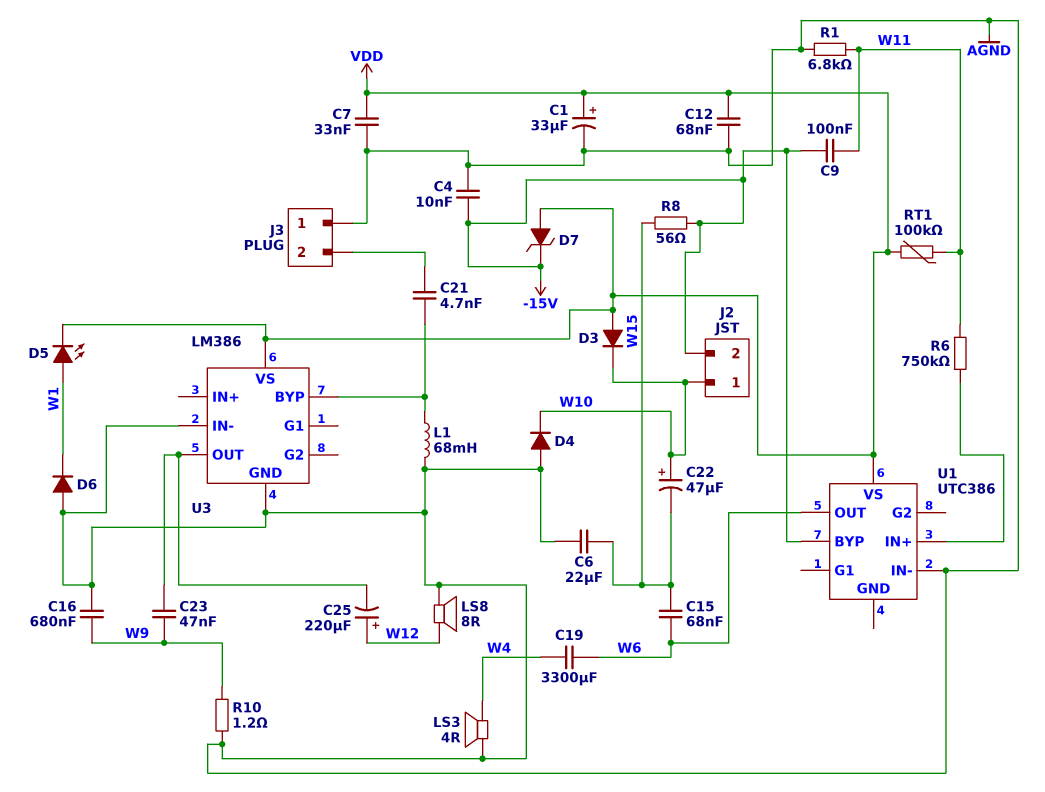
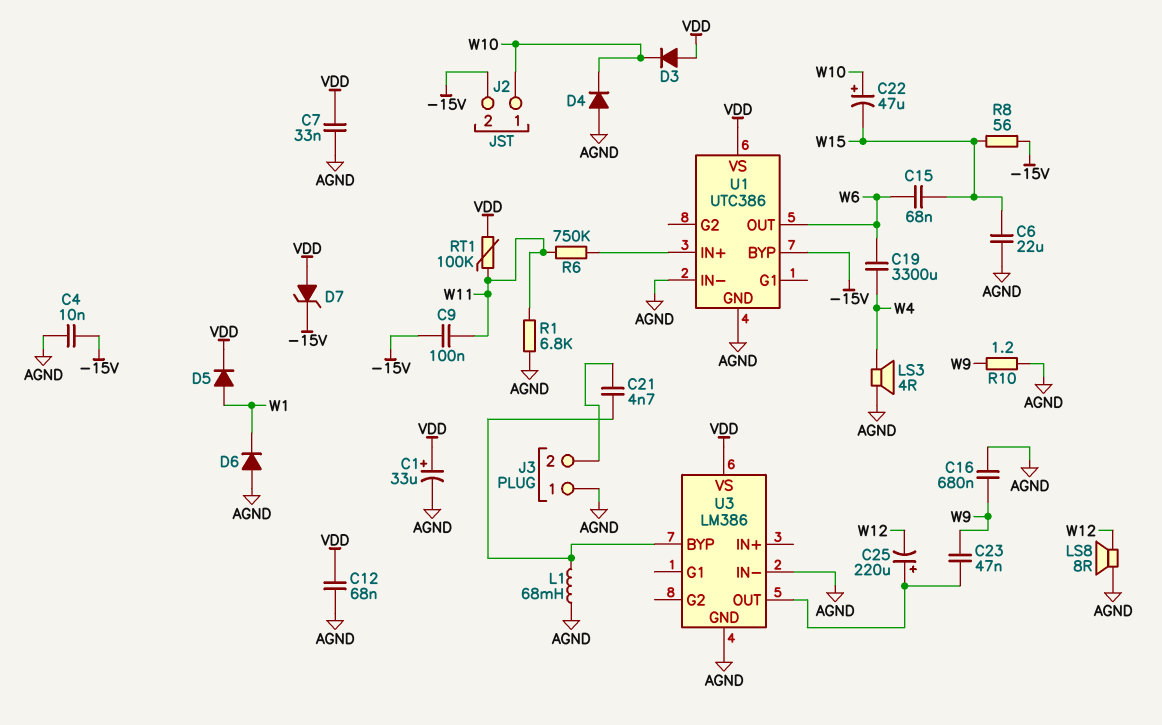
C25: 220uF (plus W12, minus U3/OUT) -> 220uF (plus U3/OUT, minus W12)
D5: LED (A W1, K VDD) -> diode (A W1, K VDD)
U1 pin GND: none -> AGND

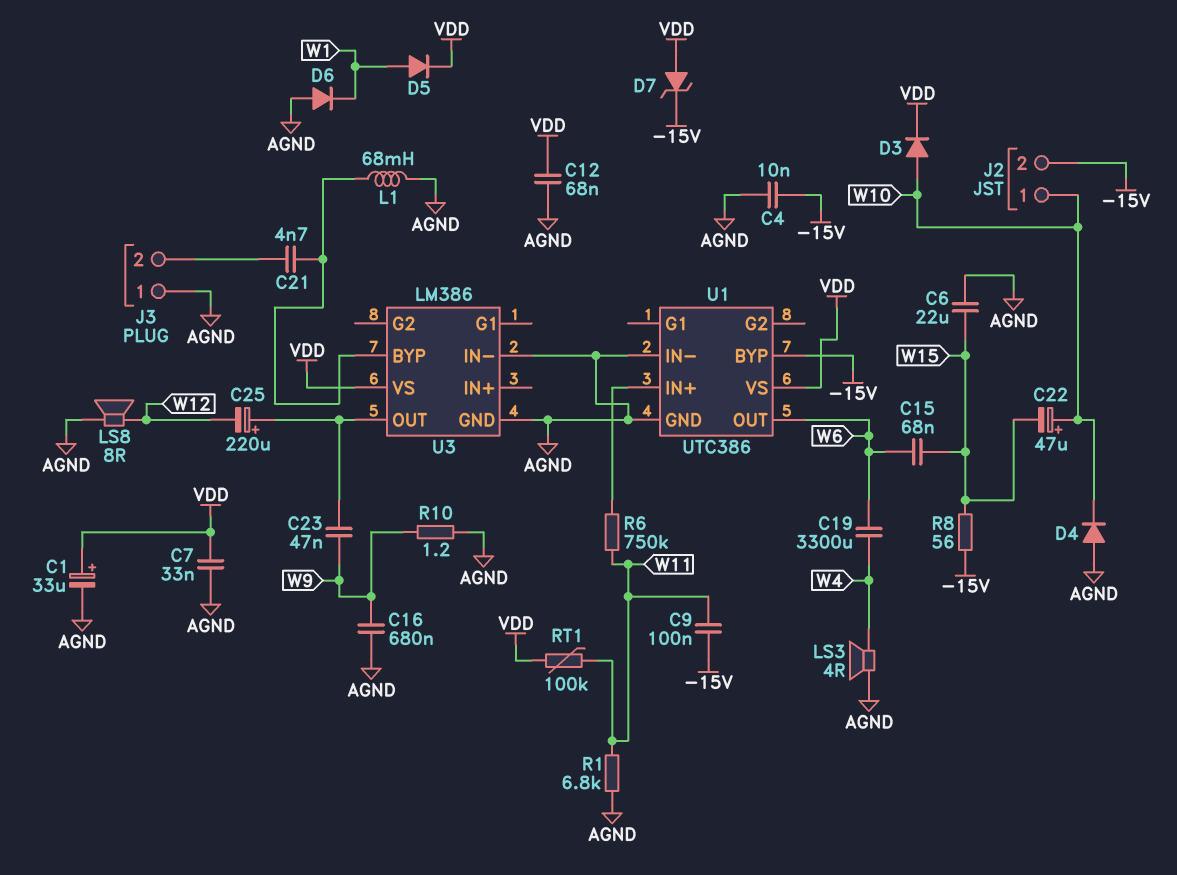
D3: diode (A VDD, K W10) -> diode (A W10, K VDD)

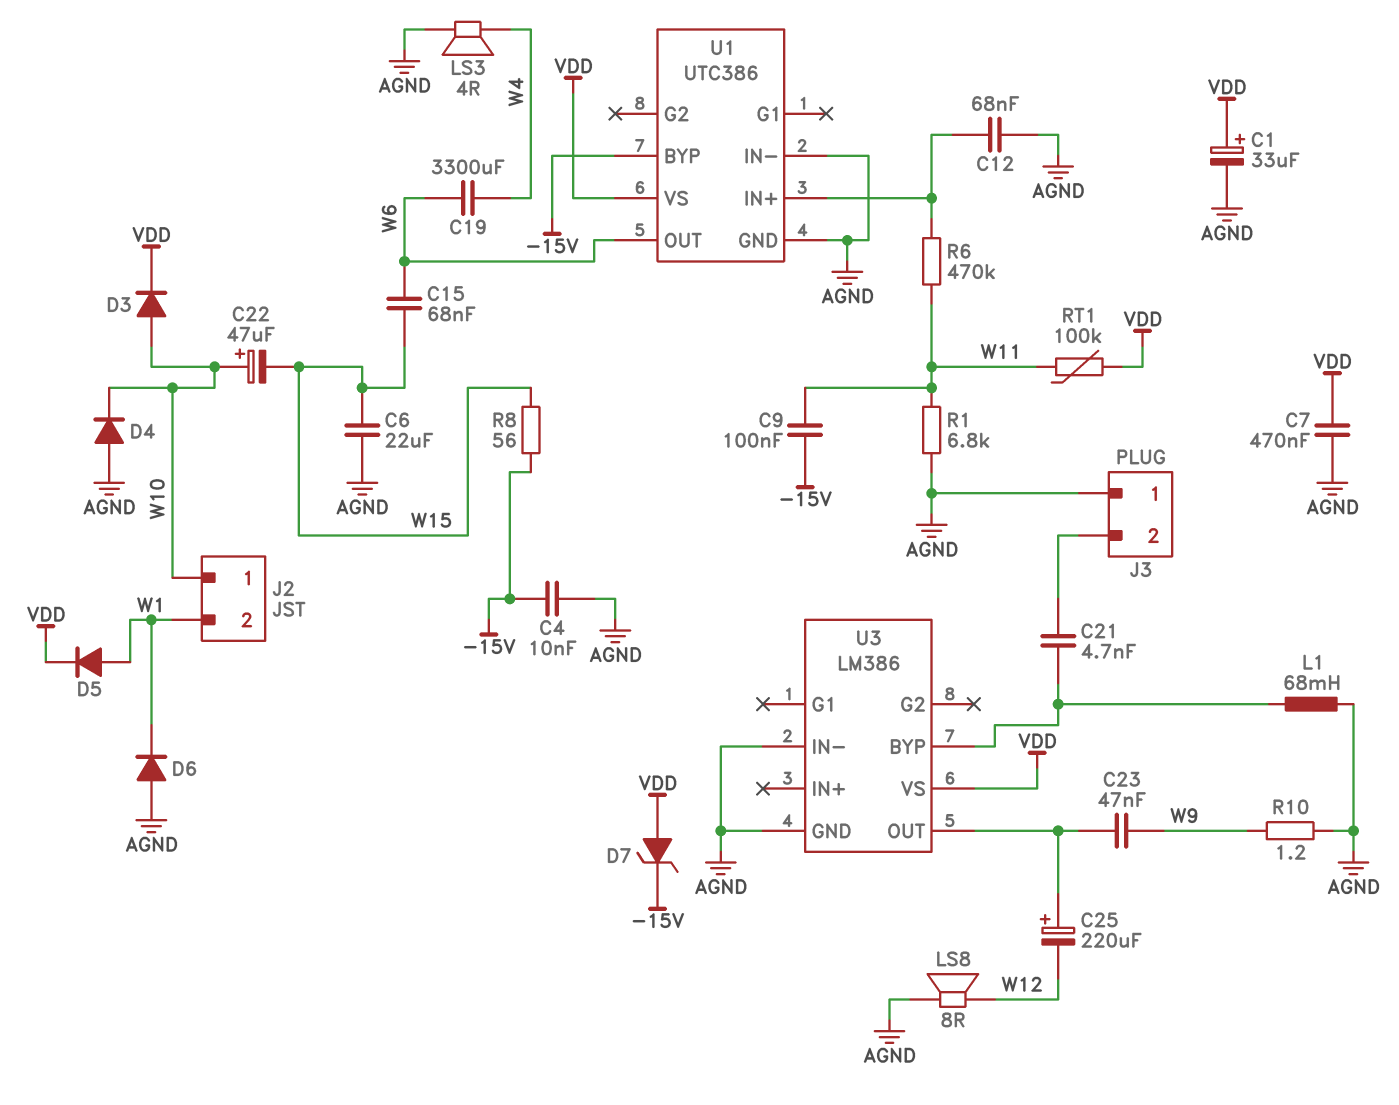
C7: 33nF (AGND, VDD) -> 470nF (AGND, VDD)
C12: 68nF (AGND, VDD) -> 68nF (AGND, U1/IN+)
C16: 680nF (AGND, W9) -> none
J2 pin 2: -15V -> W1
R6: 750k (U1/IN+, W11) -> 470k (U1/IN+, W11)

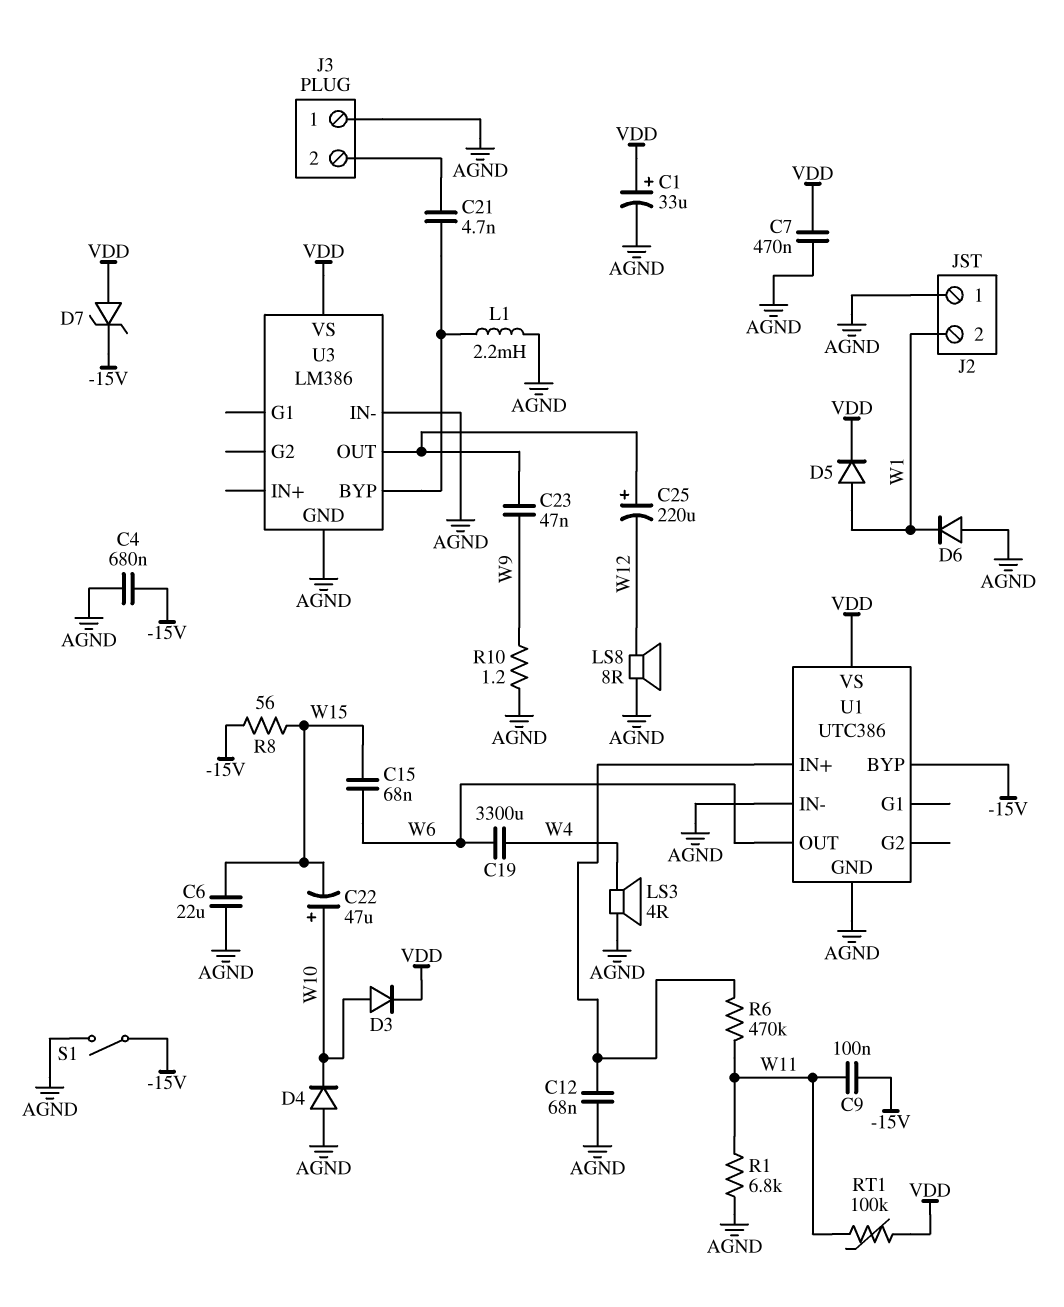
C4: 10nF (-15V, AGND) -> 680nF (-15V, AGND)
J2 pin 1: W10 -> AGND
L1: 68mH (AGND, U3/BYP) -> 2.2mH (AGND, U3/BYP)
S1: none -> switch (-15V, AGND)

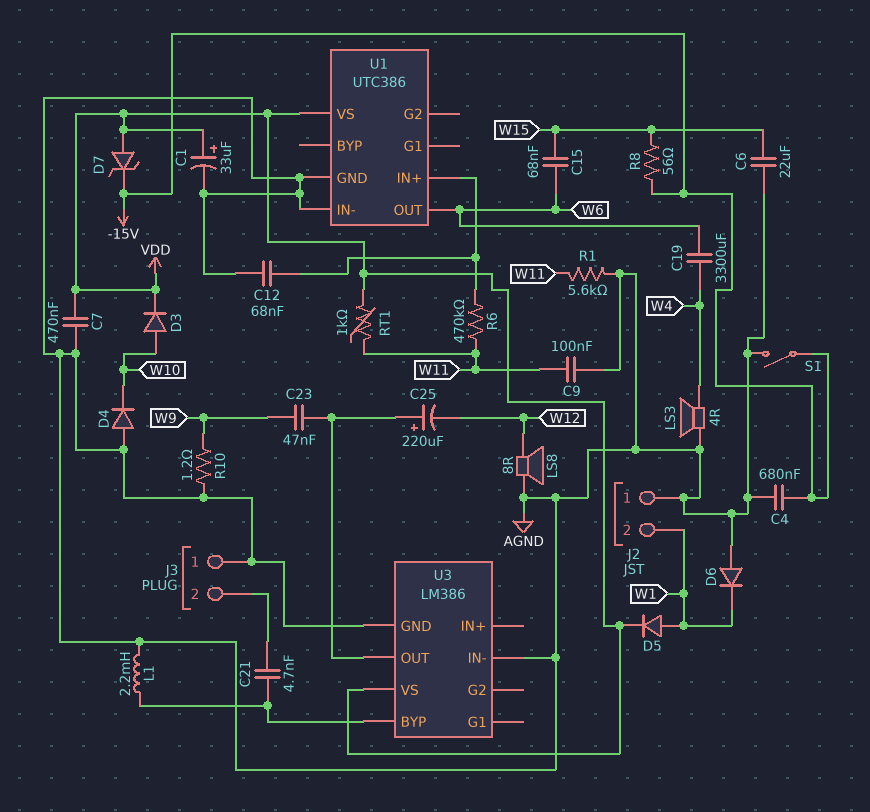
C9: 100nF (-15V, W11) -> 100nF (AGND, W11)
C22: 47uF (plus W10, minus W15) -> none
R1: 6.8k (AGND, W11) -> 5.6k (AGND, W11)
RT1: 100k (VDD, W11) -> 1k (VDD, W11)
U1 pin BYP: -15V -> none

